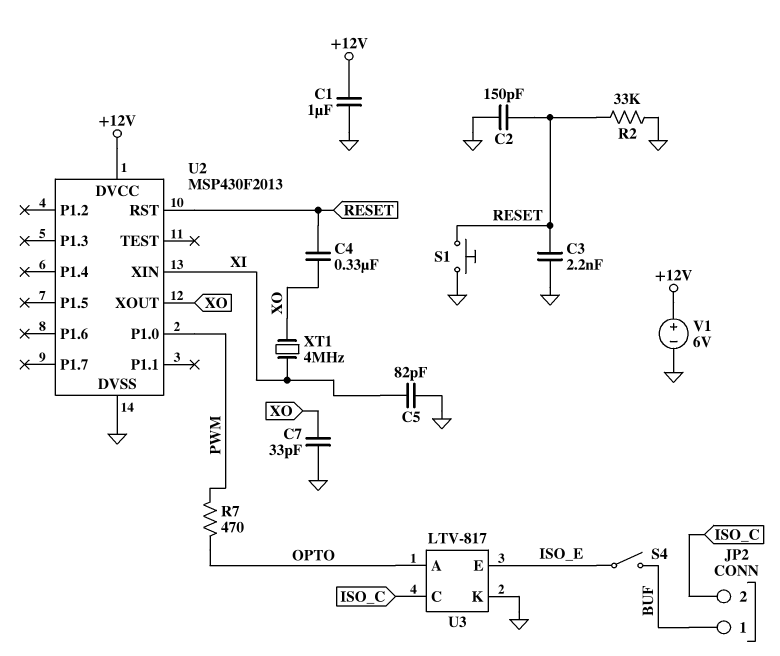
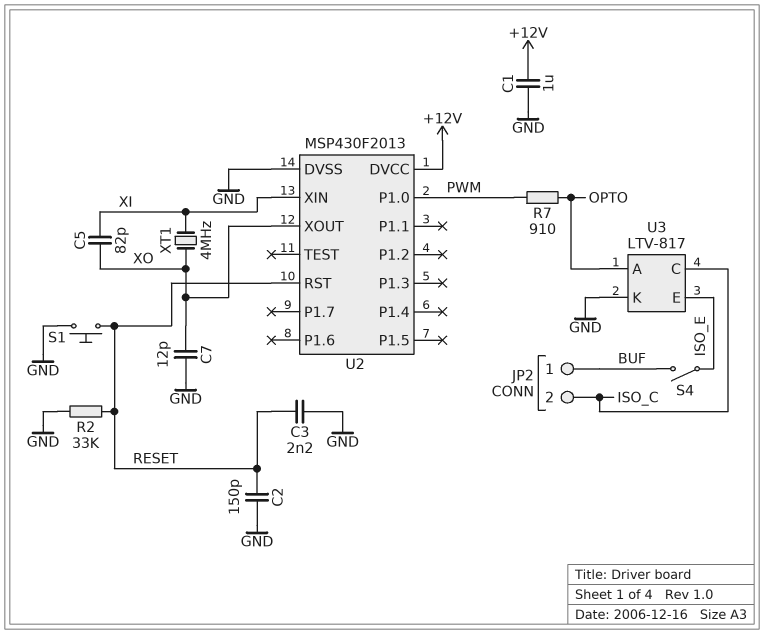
C4: 330nF (RESET, XO) -> none
C5: 82pF (GND, XI) -> 82pF (XI, XO)
C7: 33pF (GND, XO) -> 12pF (GND, XO)
R7: 470 (OPTO, PWM) -> 910 (OPTO, PWM)
V1: 6V (plus +12V, minus GND) -> none

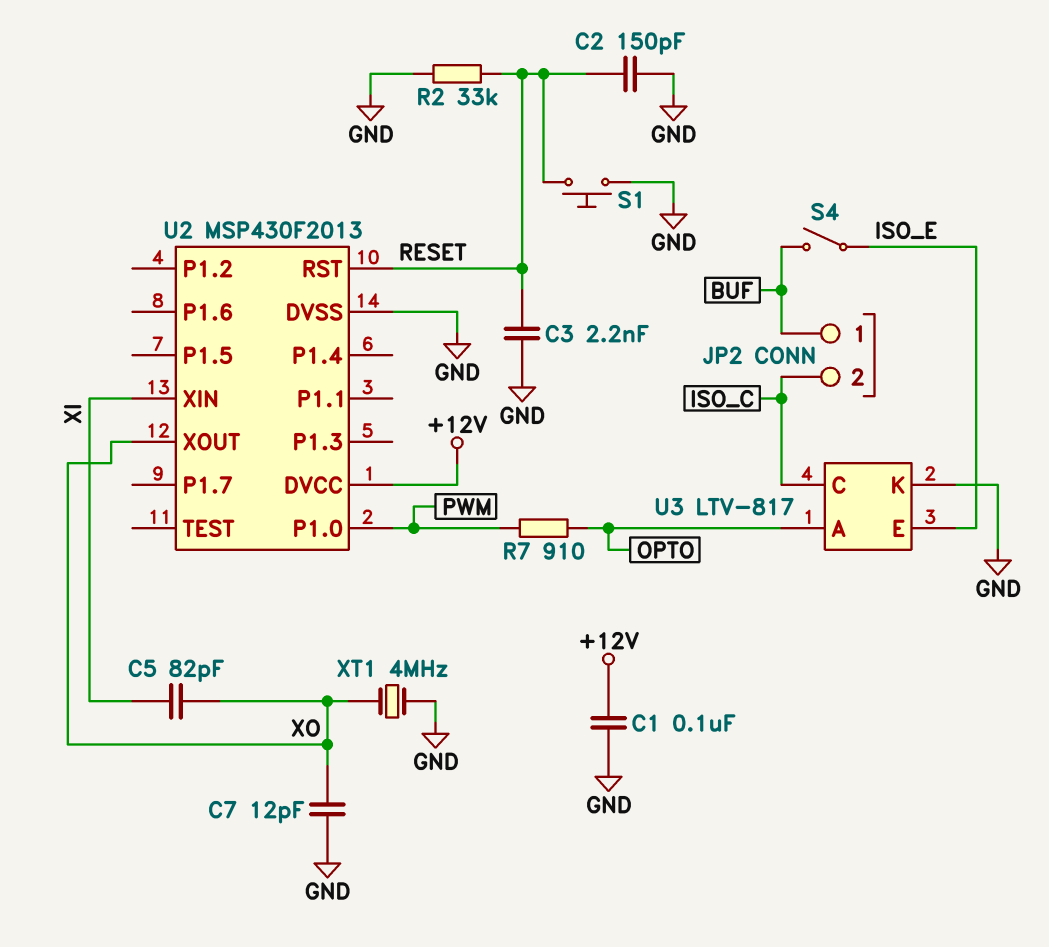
C1: 1uF (+12V, GND) -> 100nF (+12V, GND)
XT1: 4MHz (XI, XO) -> 4MHz (GND, XO)

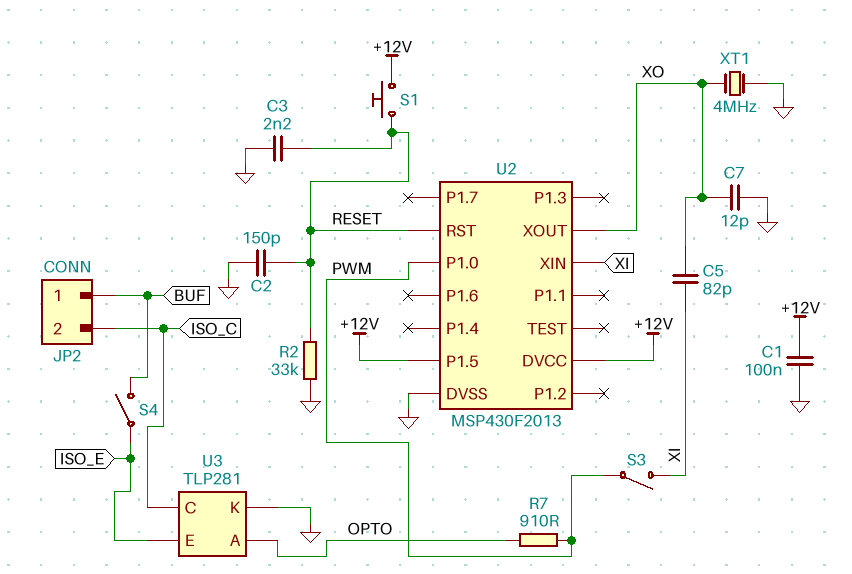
S1: button (GND, RESET) -> button (+12V, RESET)
S3: none -> switch (PWM, XI)
U2 pin P1.5: none -> +12V
U3: LTV-817 -> TLP281

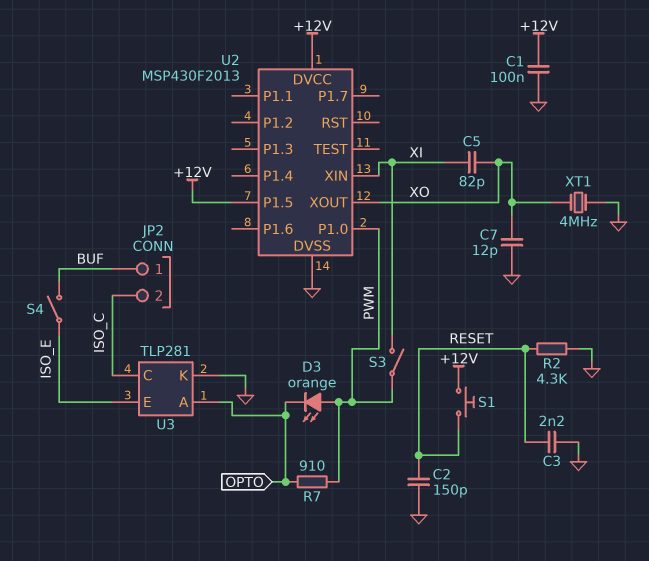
D3: none -> LED orange (A PWM, K OPTO)
R2: 33k (GND, RESET) -> 4.3k (GND, RESET)
U2 pin RST: RESET -> none

